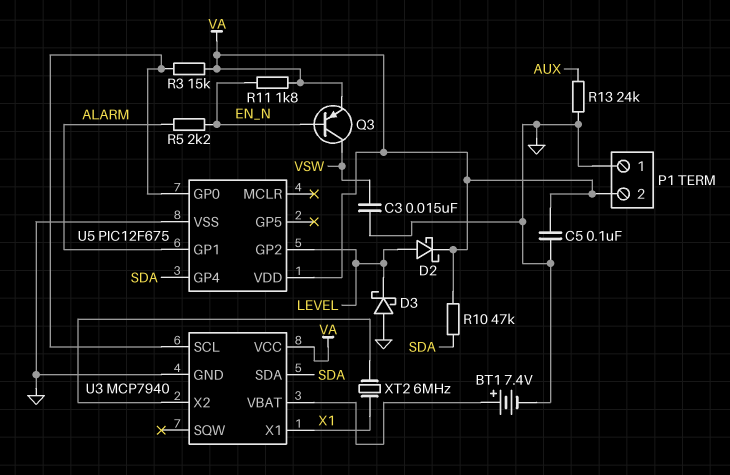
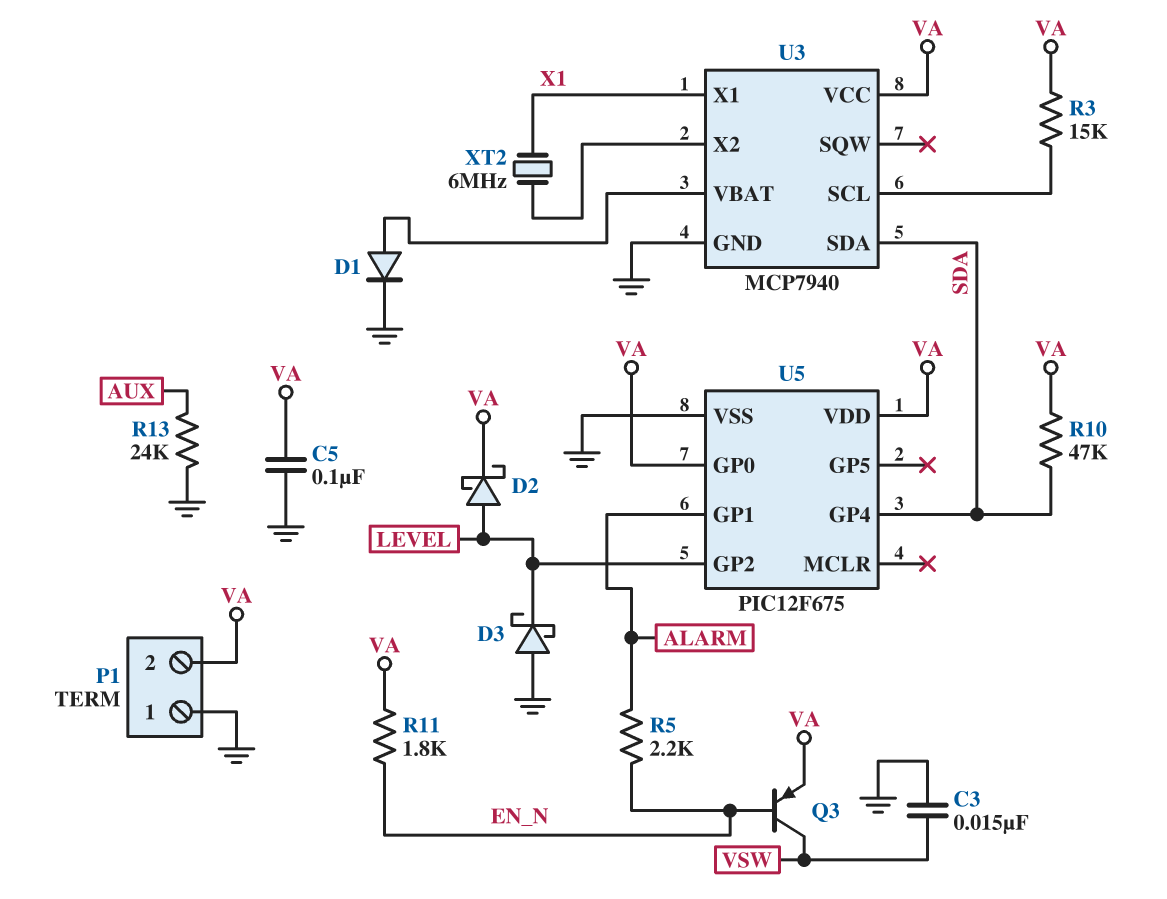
BT1: 7.4V (plus U3/VBAT, minus GND) -> none
D1: none -> diode (A U3/VBAT, K GND)
U5 pin GP0: U3/SCL -> VA

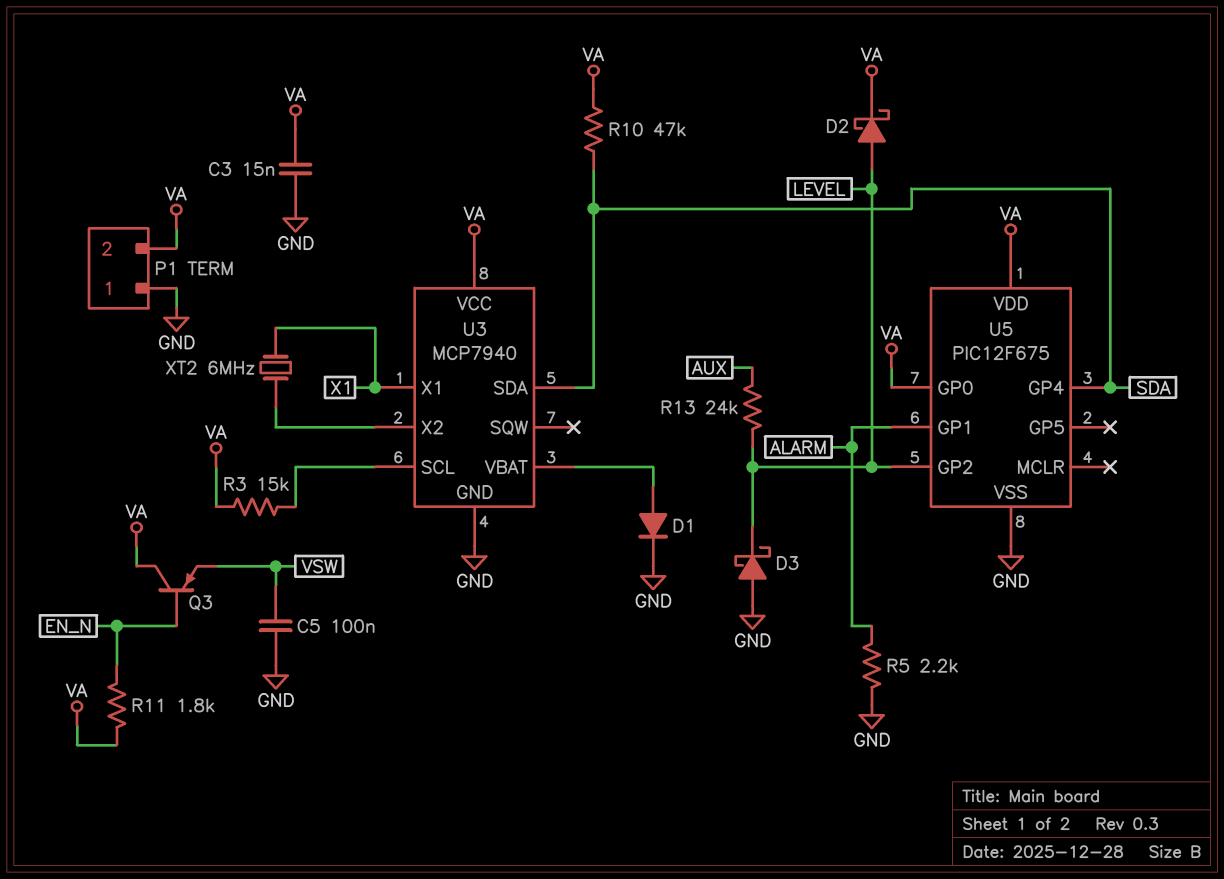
C3: 15nF (GND, VSW) -> 15nF (GND, VA)
C5: 100nF (GND, VA) -> 100nF (GND, VSW)
Q3: PNP (B EN_N, C VSW, E VA) -> PNP (B EN_N, C VA, E VSW)
R5: 2.2k (ALARM, EN_N) -> 2.2k (ALARM, GND)
R13: 24k (AUX, GND) -> 24k (AUX, LEVEL)

